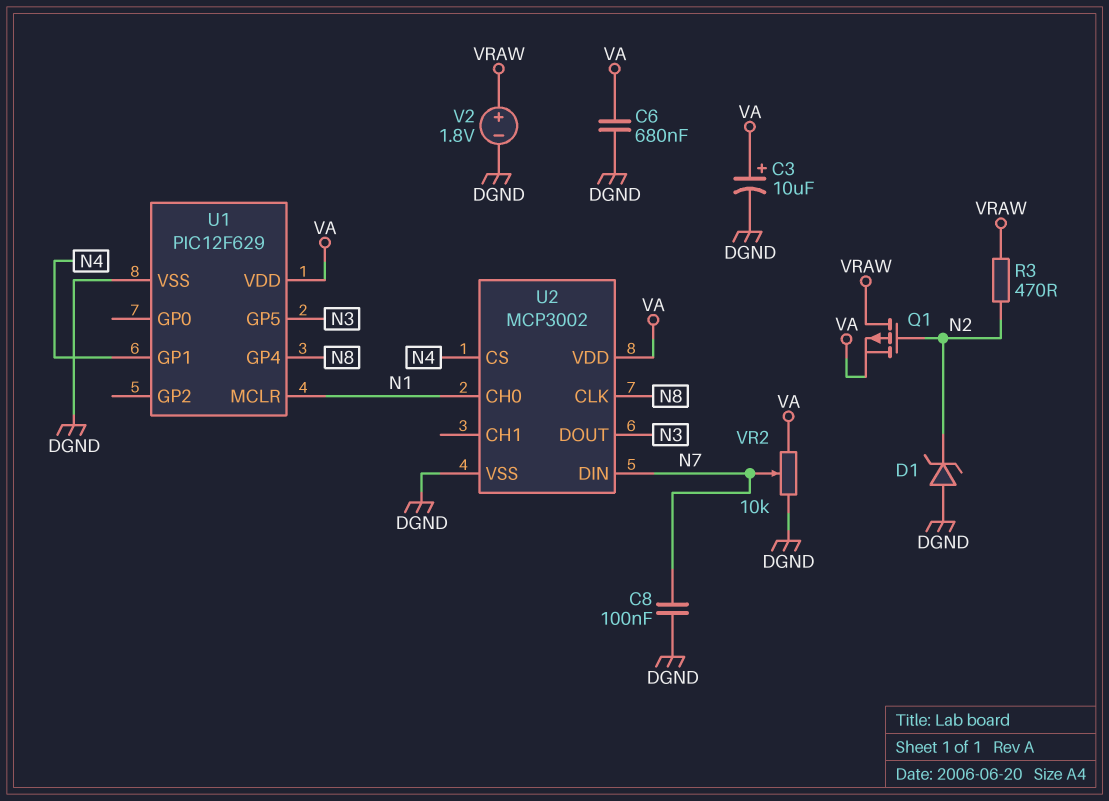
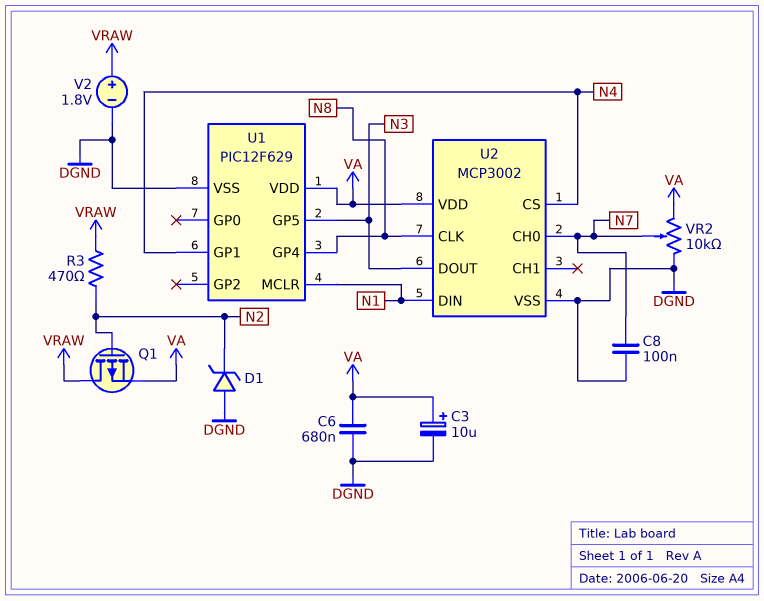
U2 pin CH0: N1 -> N7
U2 pin DIN: N7 -> N1

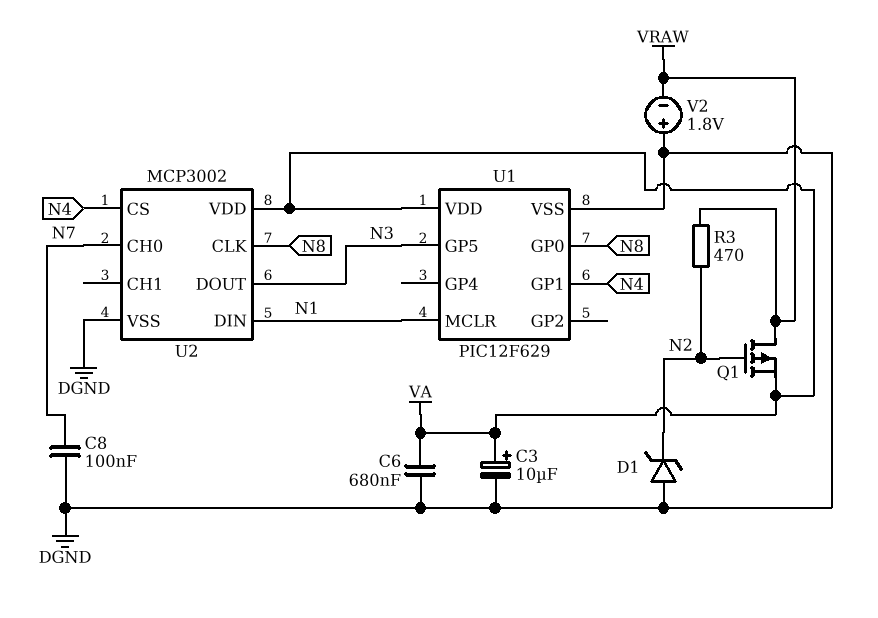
U1 pin GP0: none -> N8
U1 pin GP4: N8 -> none
V2: 1.8V (plus VRAW, minus DGND) -> 1.8V (plus DGND, minus VRAW)
VR2: 10k (DGND, VA, wiper N7) -> none

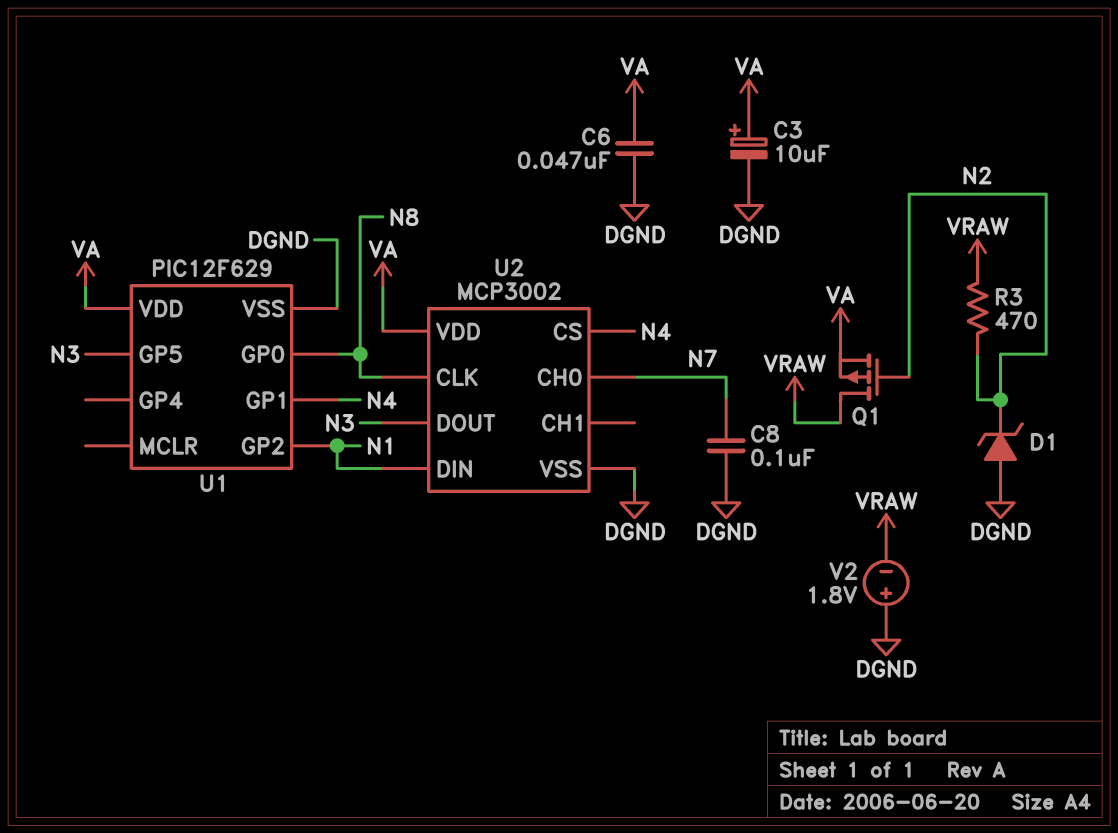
C6: 680nF (DGND, VA) -> 47nF (DGND, VA)
U1 pin GP2: none -> N1
U1 pin MCLR: N1 -> none

